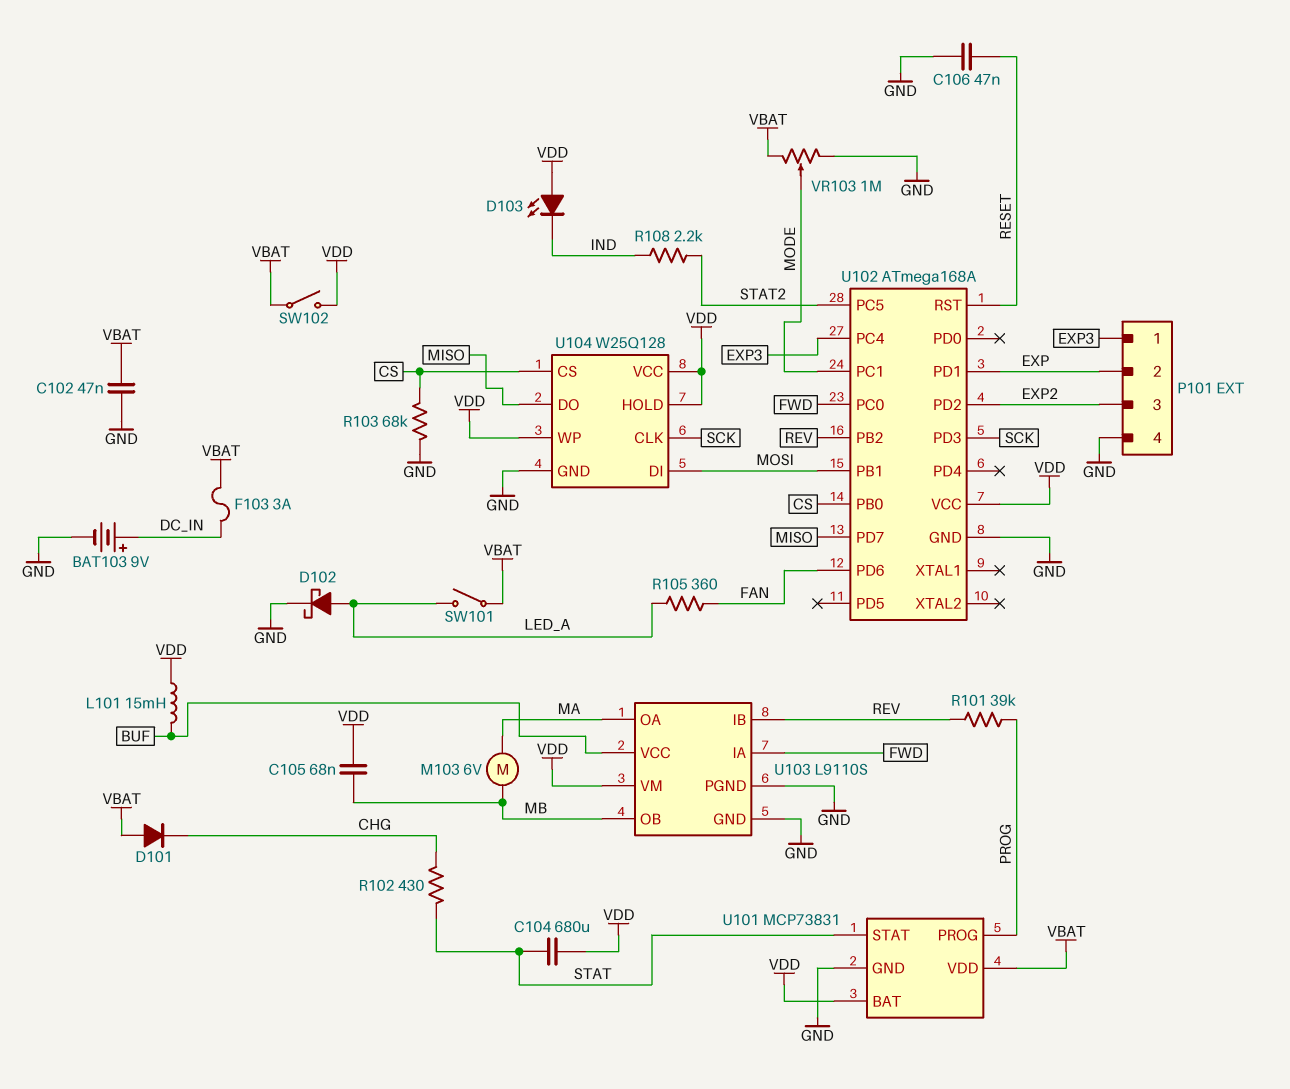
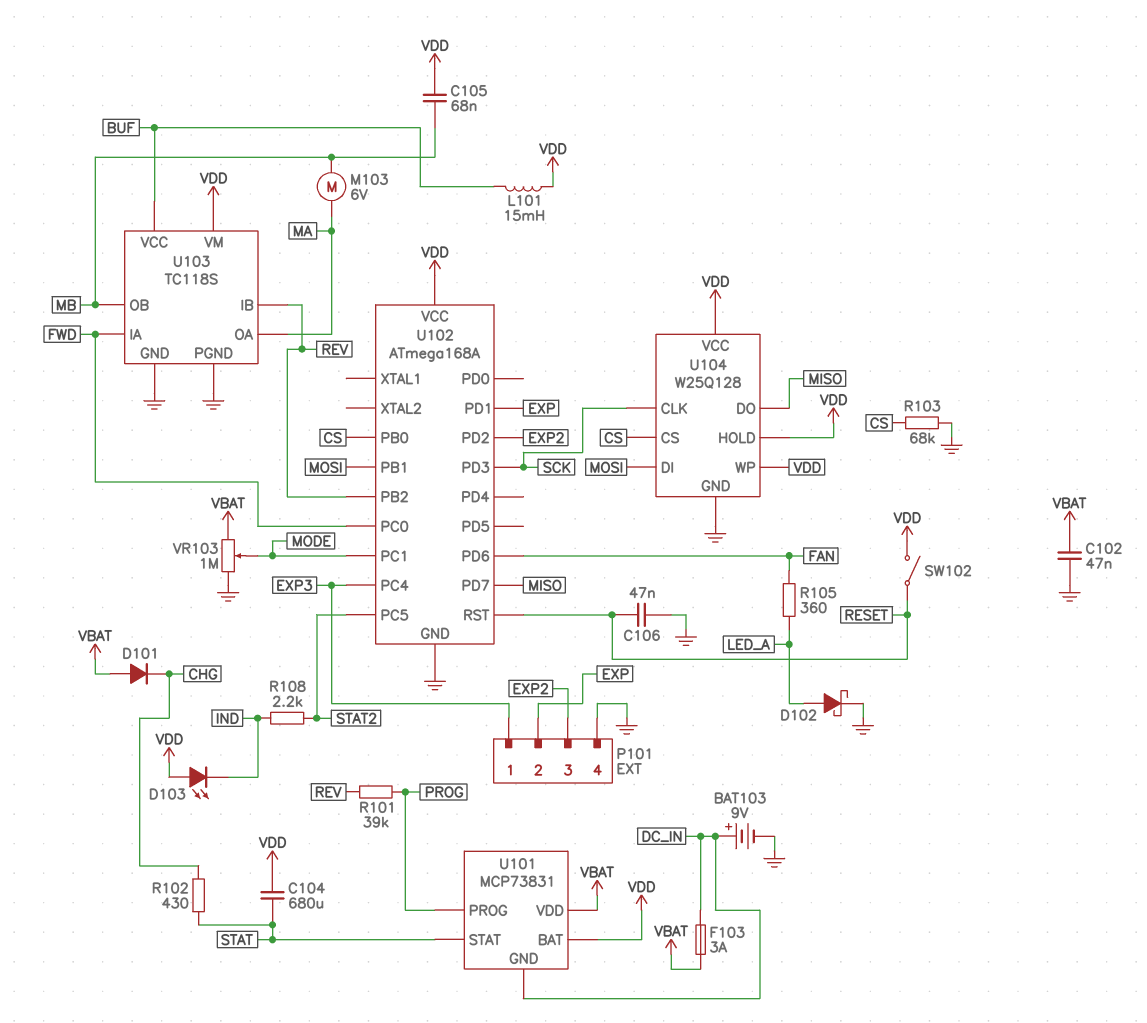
SW101: switch (LED_A, VBAT) -> none
SW102: switch (VBAT, VDD) -> switch (RESET, VDD)
U101 pin GND: GND -> DC_IN
U103: L9110S -> TC118S

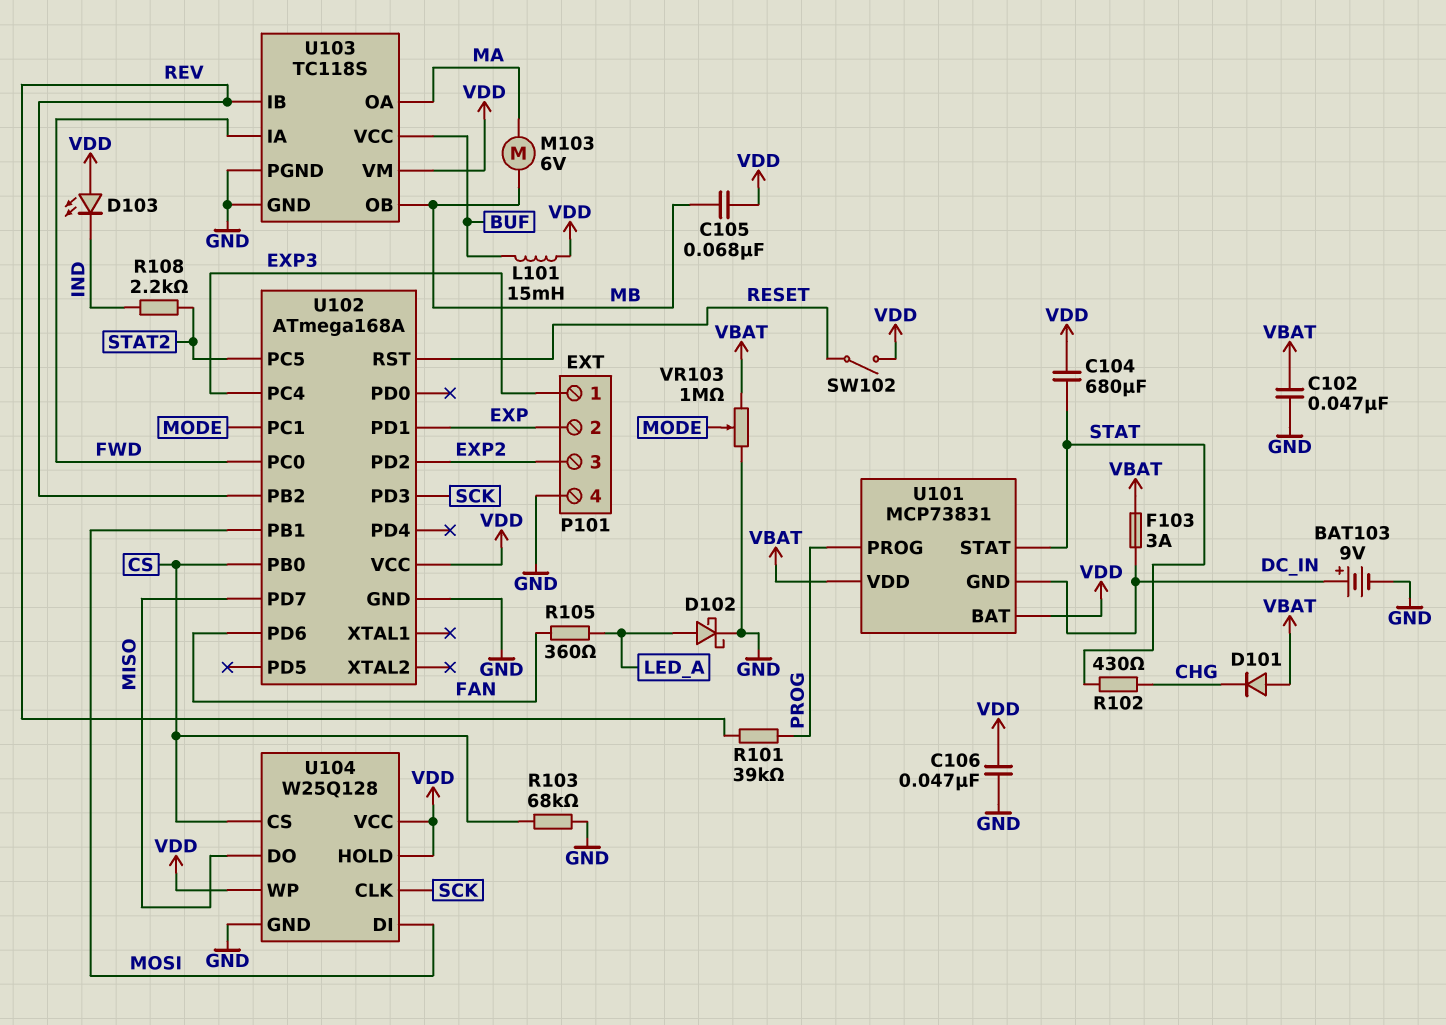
C106: 47nF (GND, RESET) -> 47nF (GND, VDD)

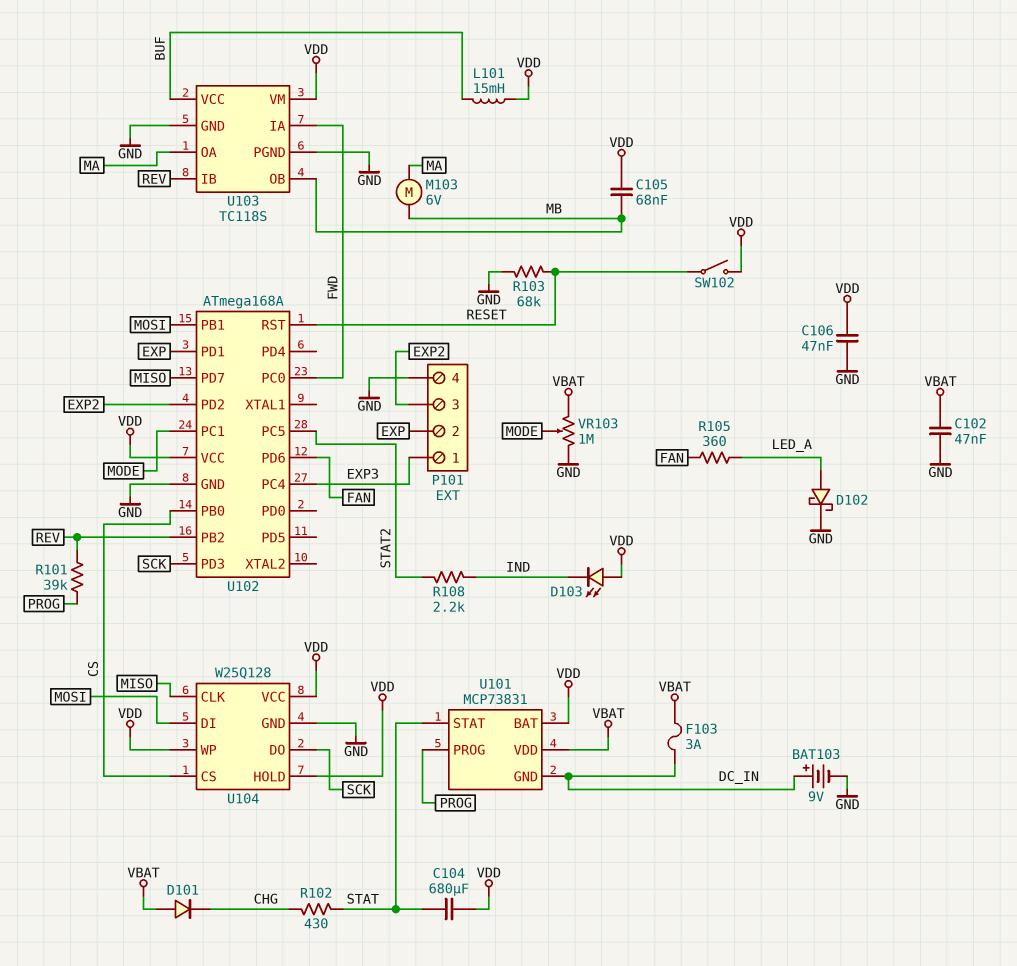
R103: 68k (CS, GND) -> 68k (GND, RESET)
U104 pin CLK: SCK -> MISO
U104 pin DO: MISO -> SCK

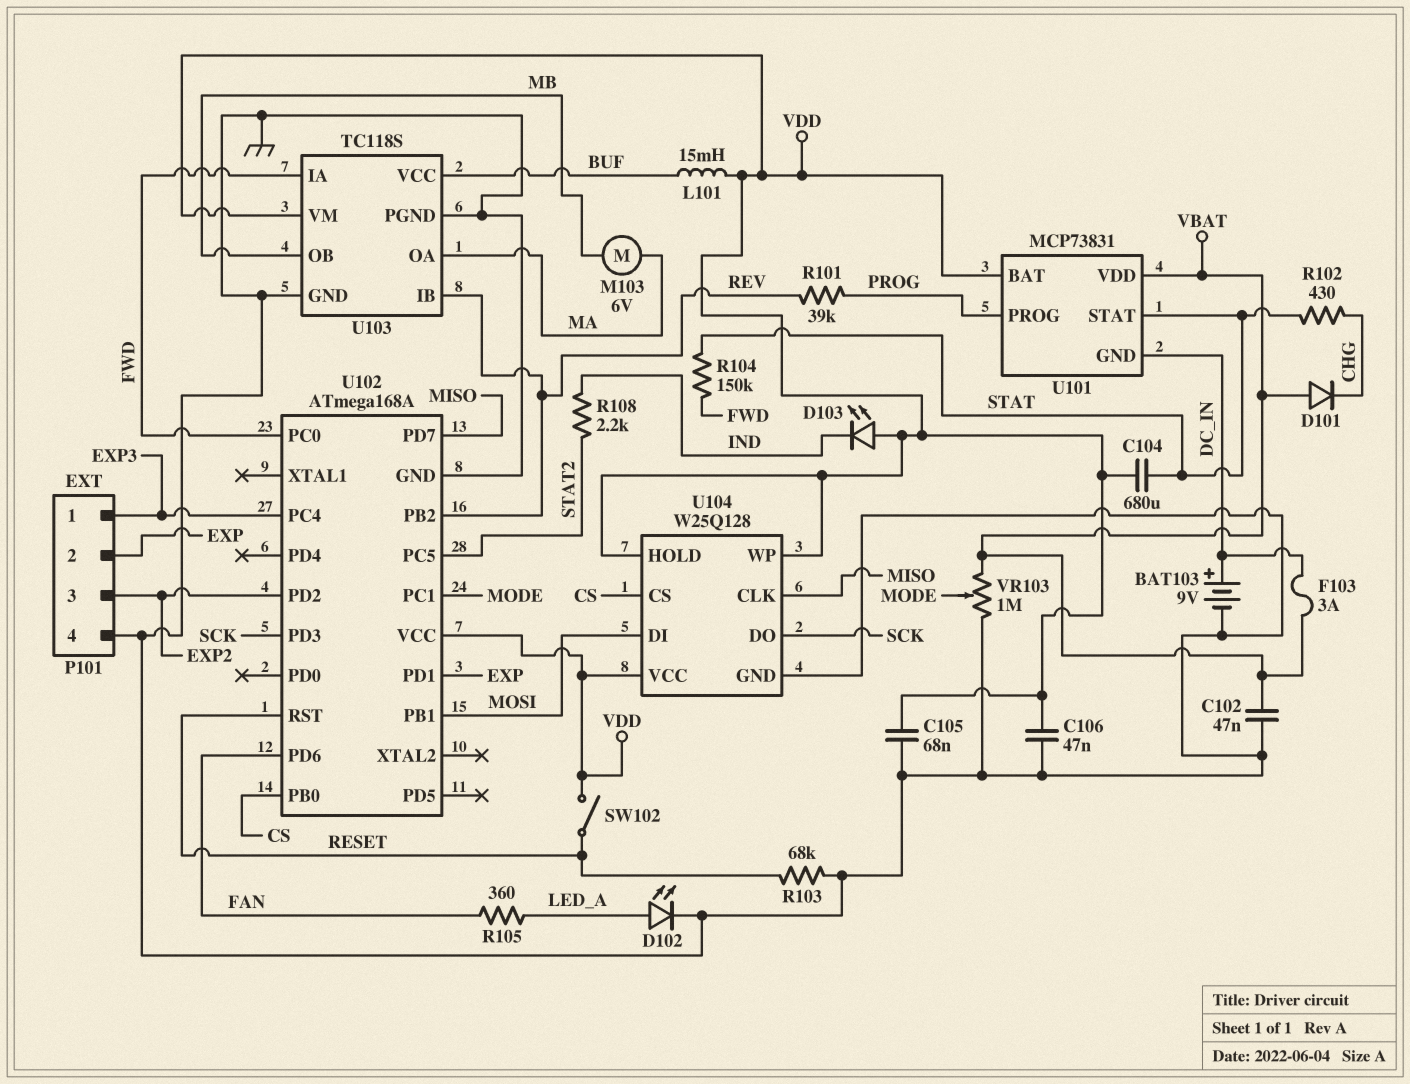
C105: 68nF (MB, VDD) -> 68nF (GND, VDD)
D102: schottky (A LED_A, K GND) -> LED (A LED_A, K GND)
R104: none -> 150k (FWD, STAT)

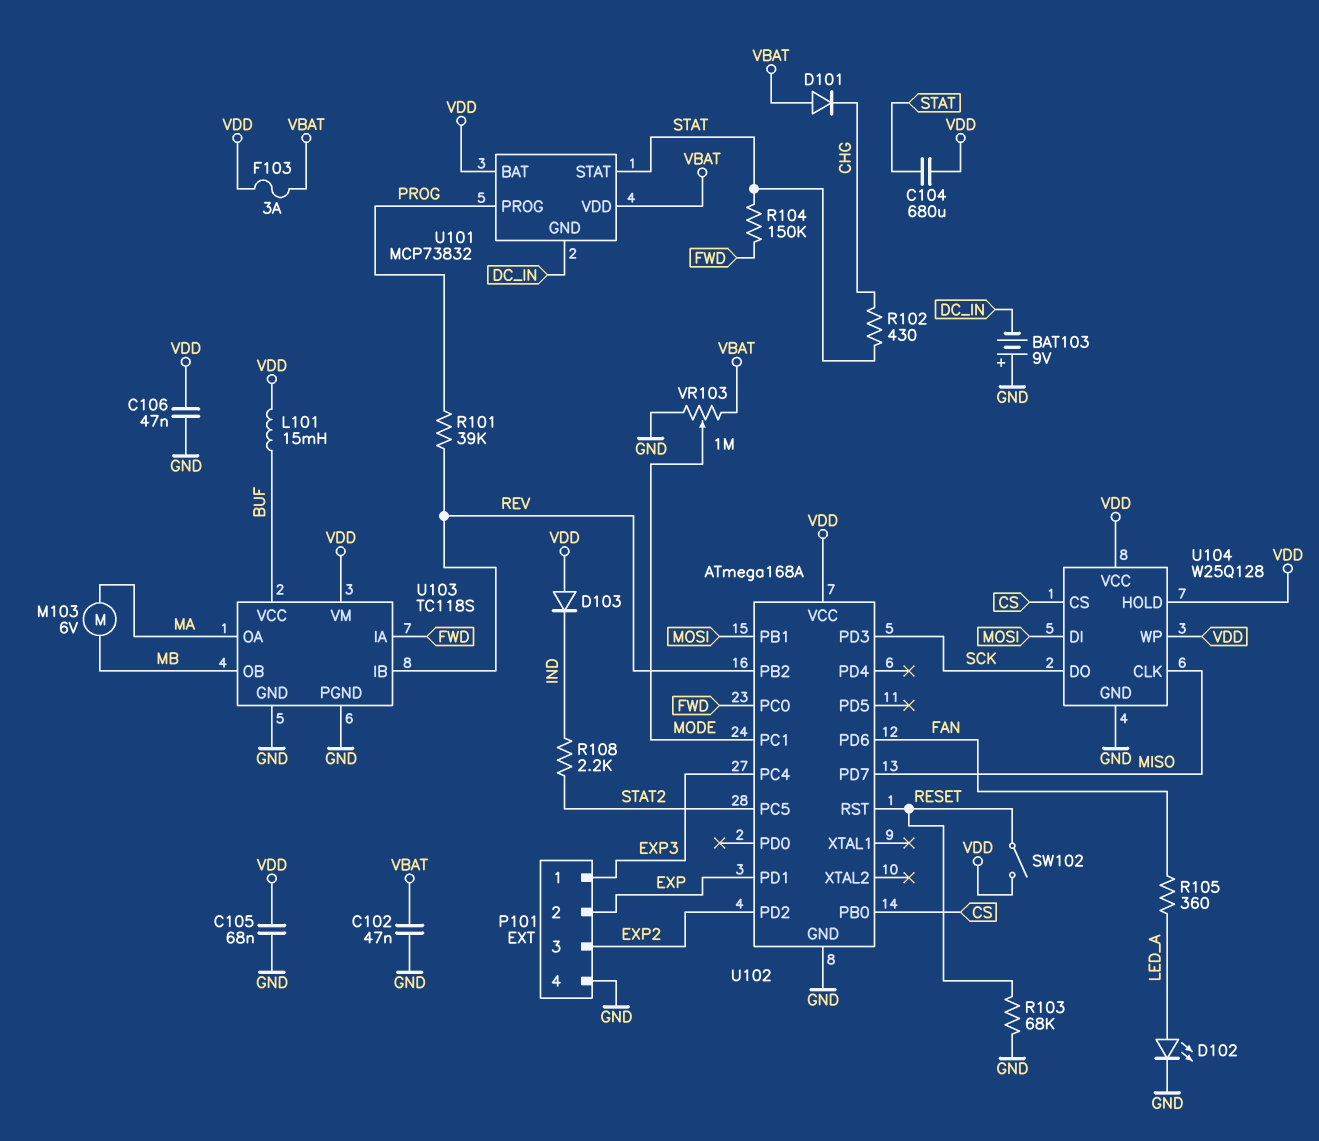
BAT103: 9V (plus DC_IN, minus GND) -> 9V (plus GND, minus DC_IN)
D103: LED (A VDD, K IND) -> diode (A VDD, K IND)
F103: 3A (DC_IN, VBAT) -> 3A (VBAT, VDD)
U101: MCP73831 -> MCP73832

